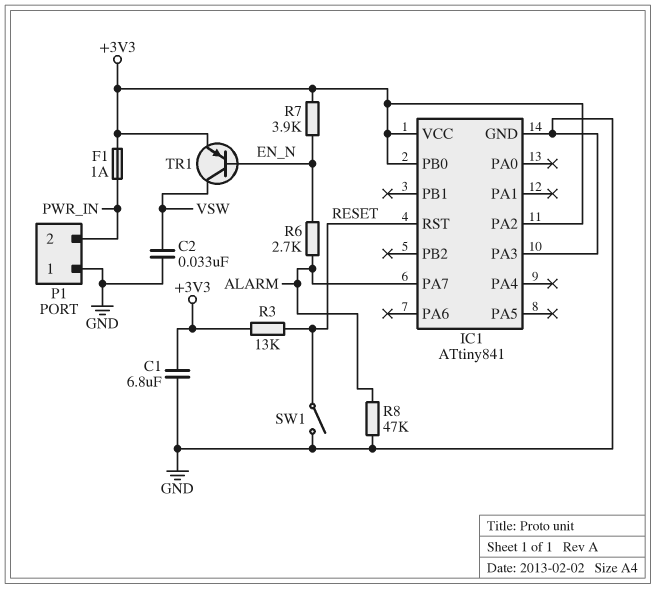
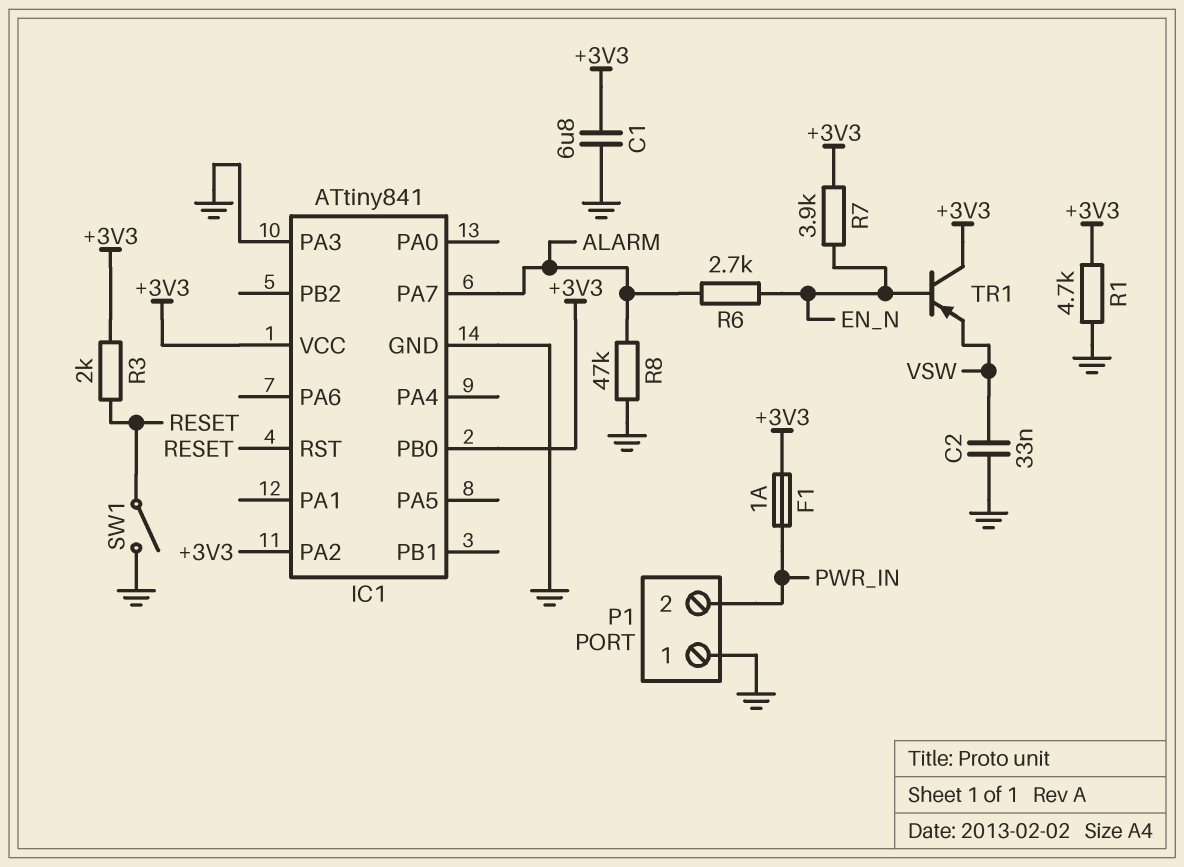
R1: none -> 4.7k (+3V3, GND)
R3: 13k (+3V3, RESET) -> 2k (+3V3, RESET)
TR1: PNP (B EN_N, C VSW, E +3V3) -> PNP (B EN_N, C +3V3, E VSW)

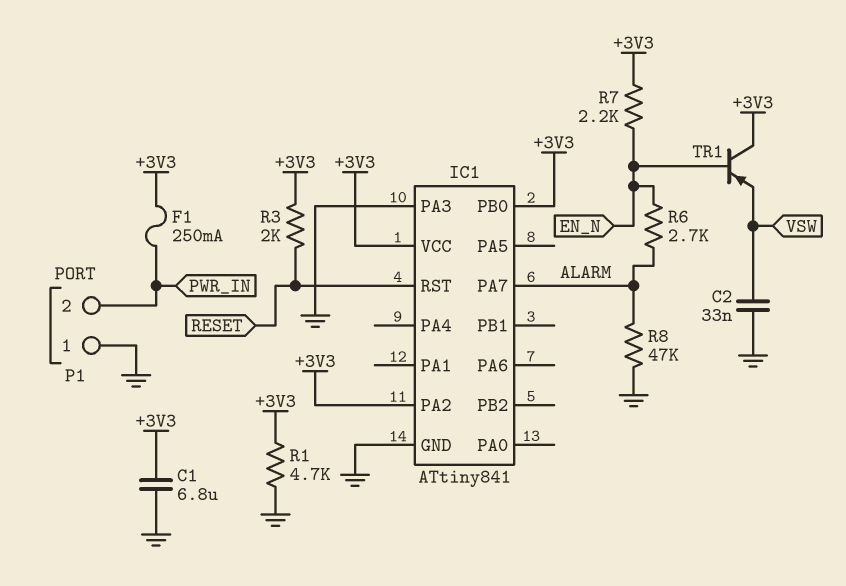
F1: 1A (+3V3, PWR_IN) -> 250mA (+3V3, PWR_IN)
R7: 3.9k (+3V3, EN_N) -> 2.2k (+3V3, EN_N)
SW1: switch (GND, RESET) -> none

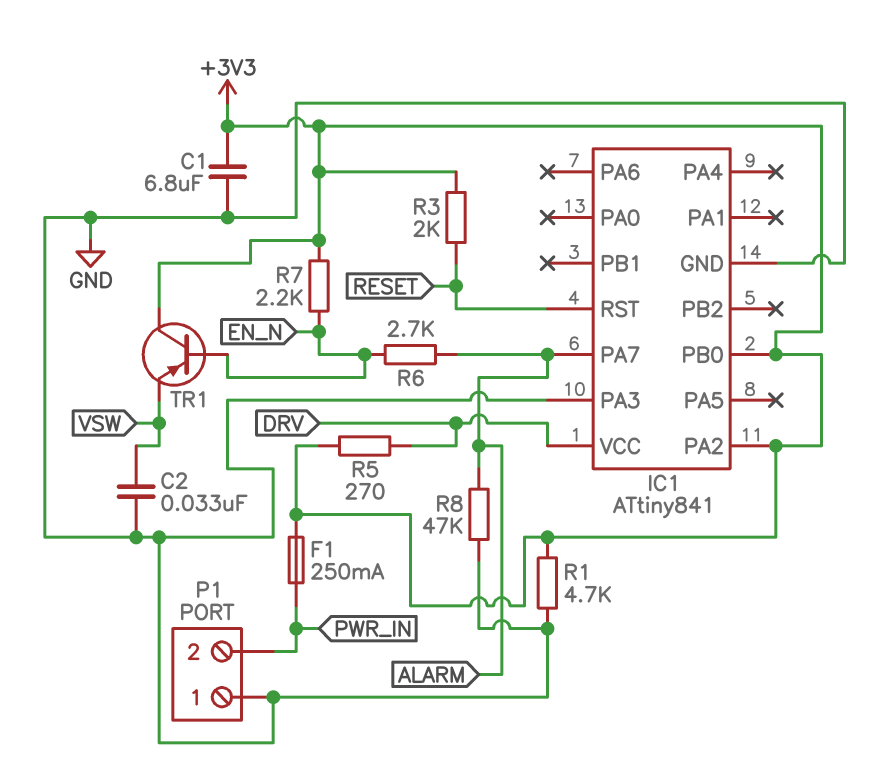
IC1 pin VCC: +3V3 -> DRV
R5: none -> 270 (+3V3, DRV)

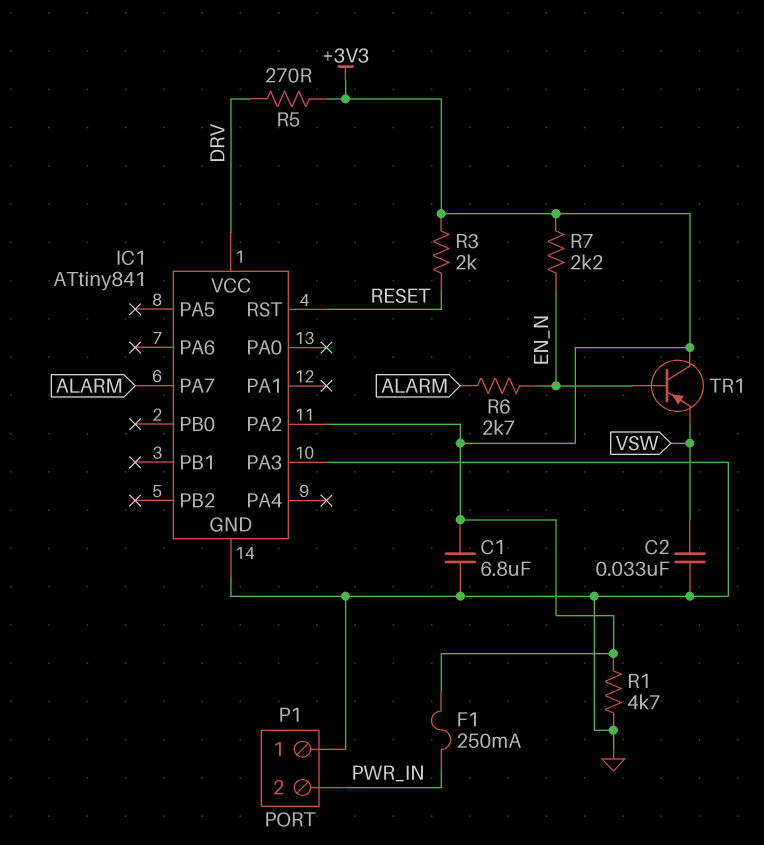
IC1 pin PB0: +3V3 -> none
R8: 47k (ALARM, GND) -> none

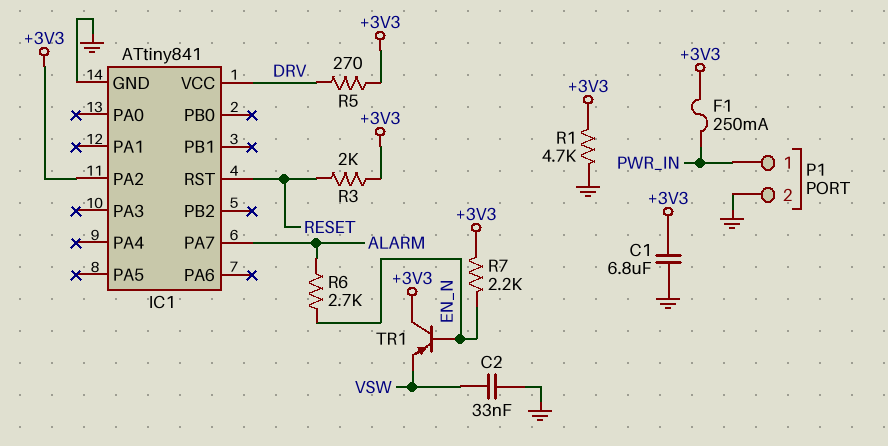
IC1 pin PA3: GND -> none
P1 pin 1: GND -> PWR_IN
P1 pin 2: PWR_IN -> GND

